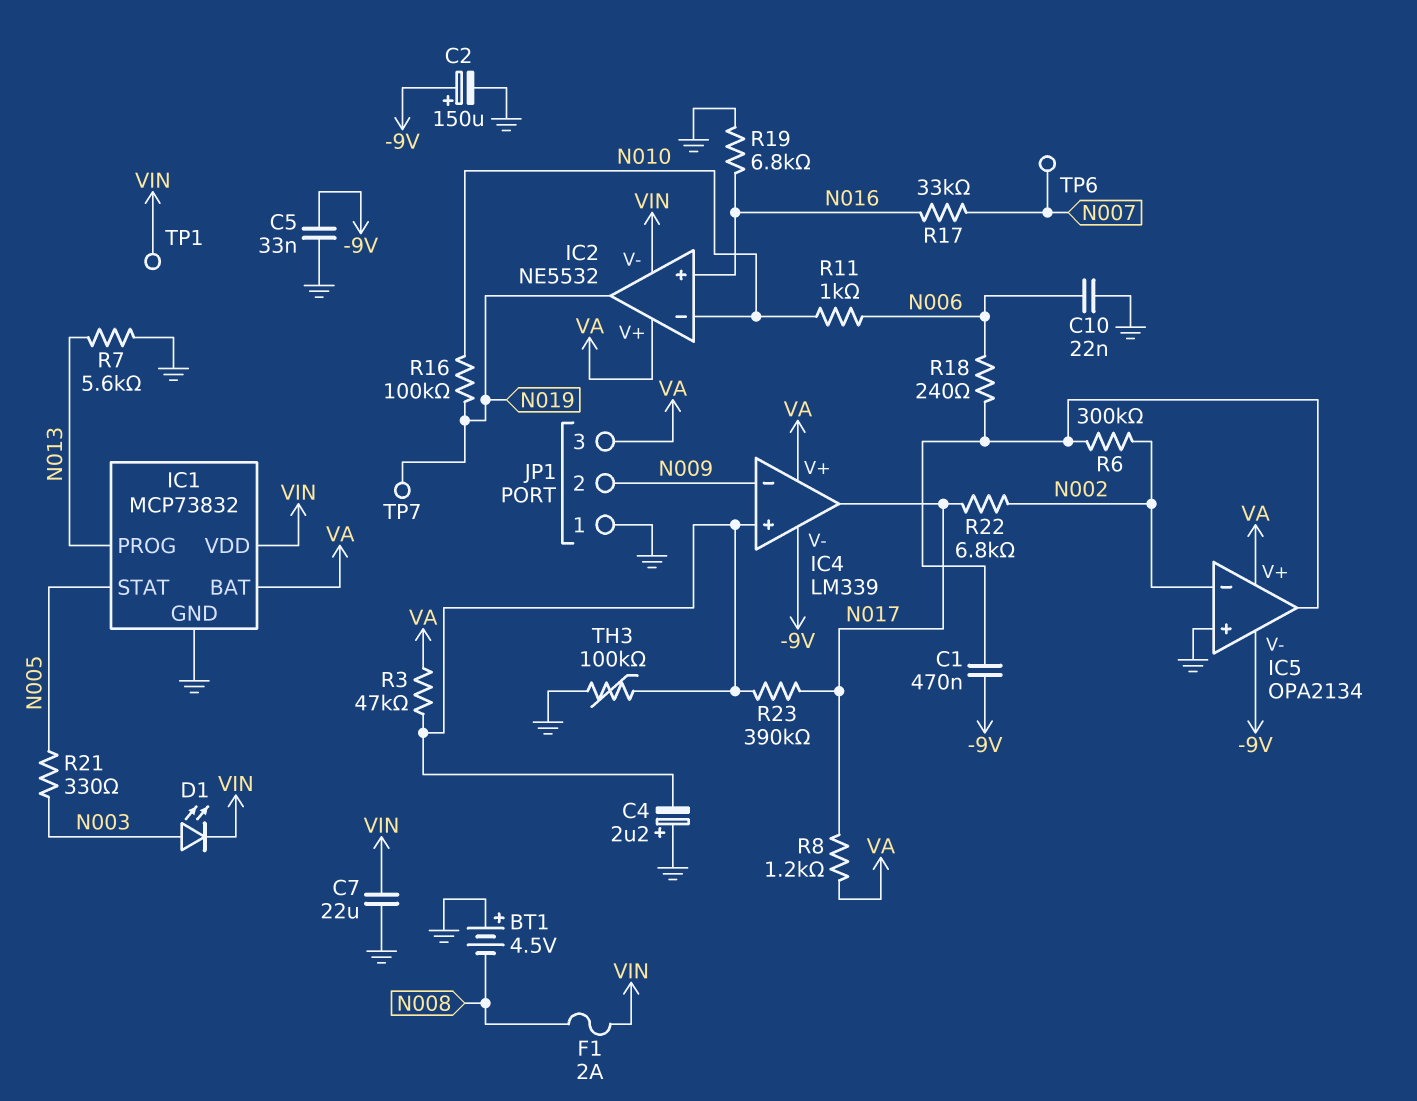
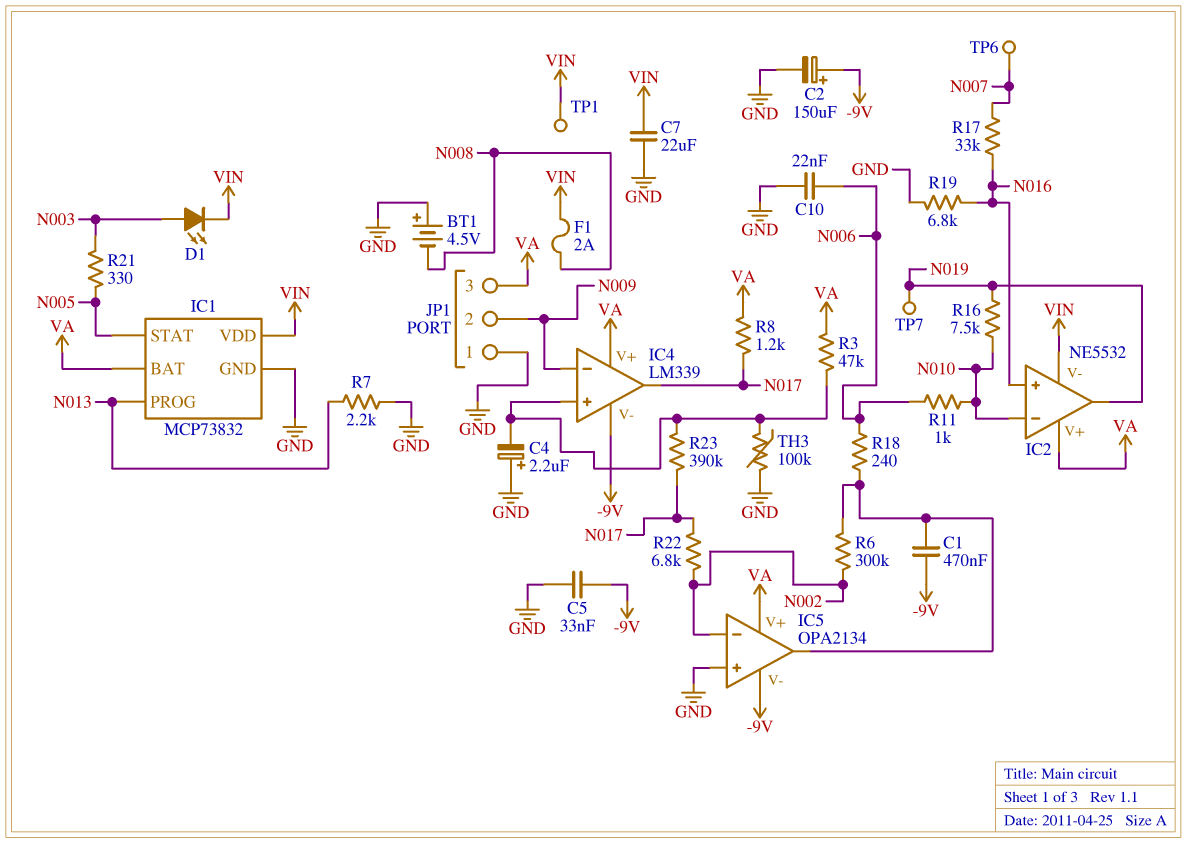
R7: 5.6k (GND, N013) -> 2.2k (GND, N013)
R16: 100k (N010, N019) -> 7.5k (N010, N019)

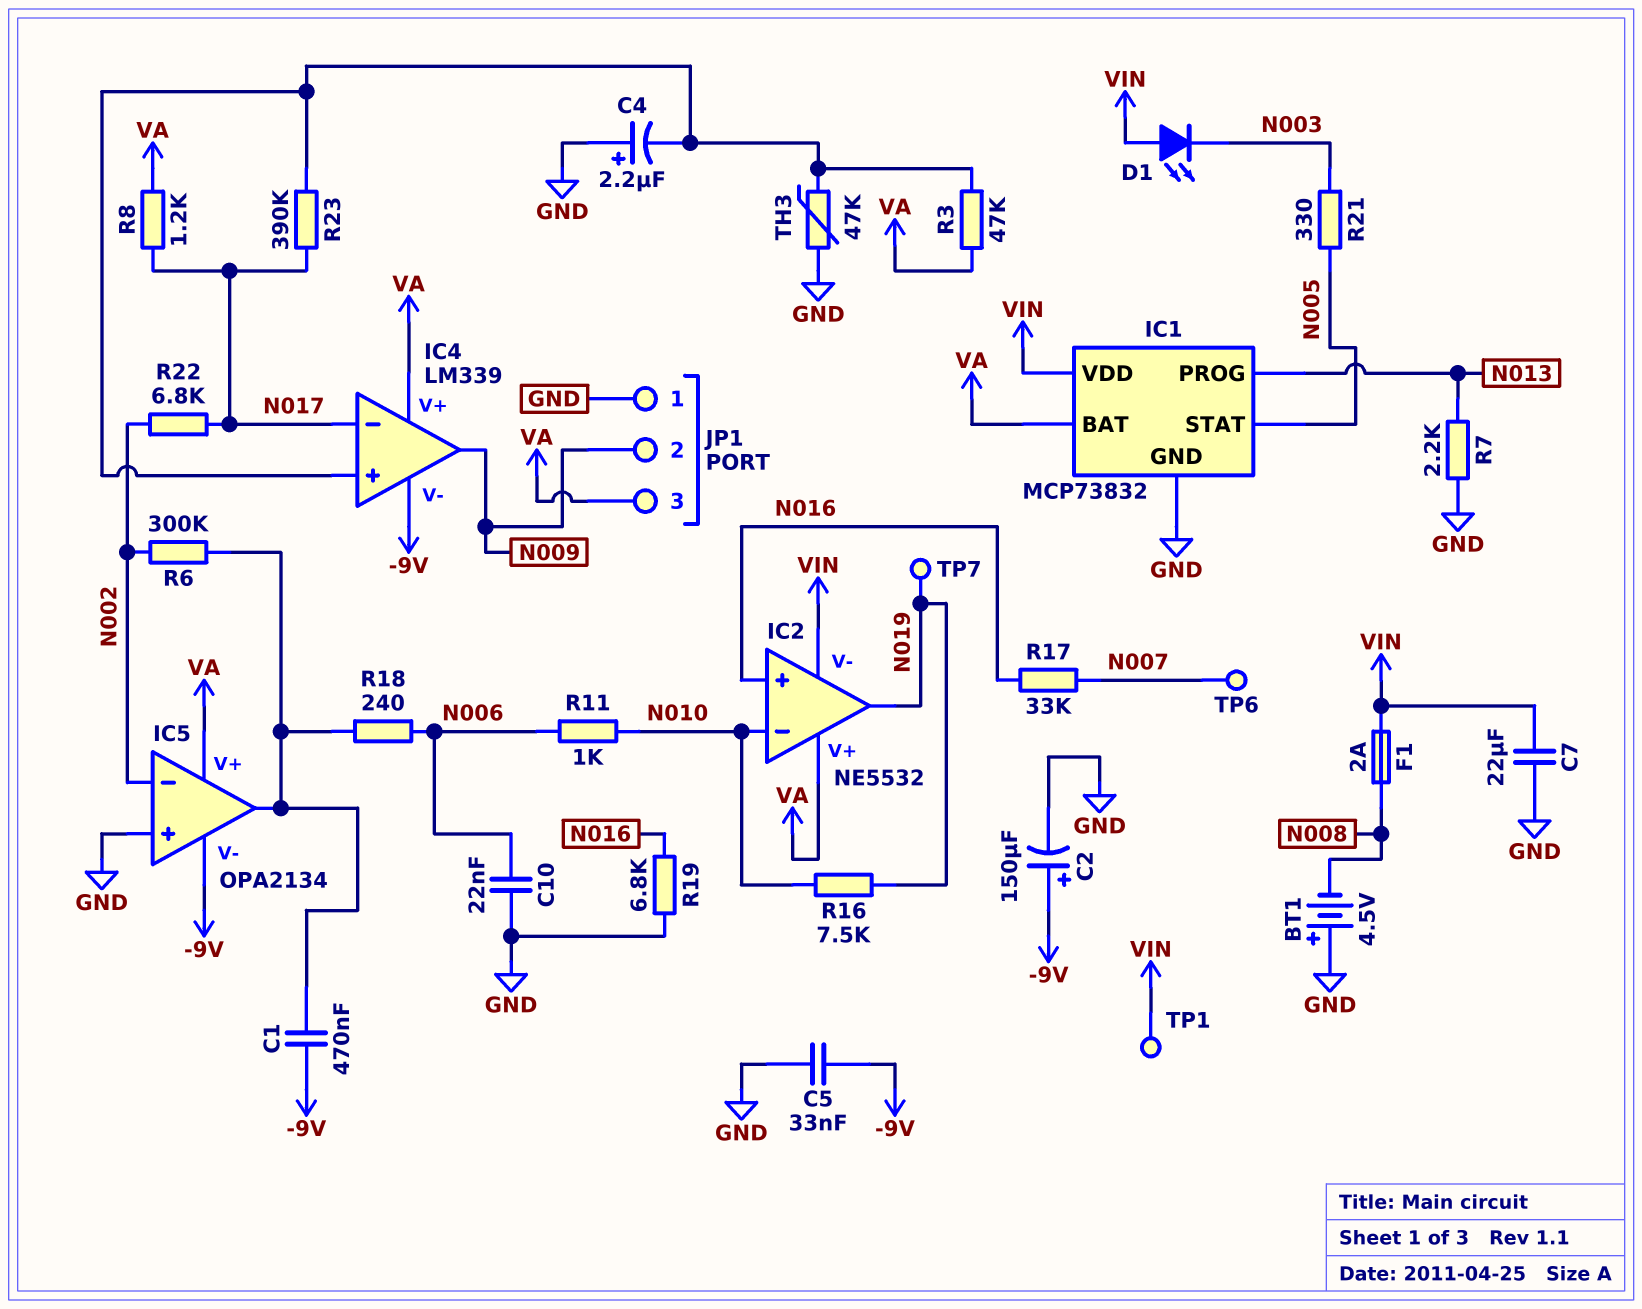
D1: LED (A N003, K VIN) -> LED (A VIN, K N003)
IC4 pin in-: N009 -> N017
IC4 pin out: N017 -> N009
TH3: 100k (GND, IC4/in+) -> 47k (GND, IC4/in+)

